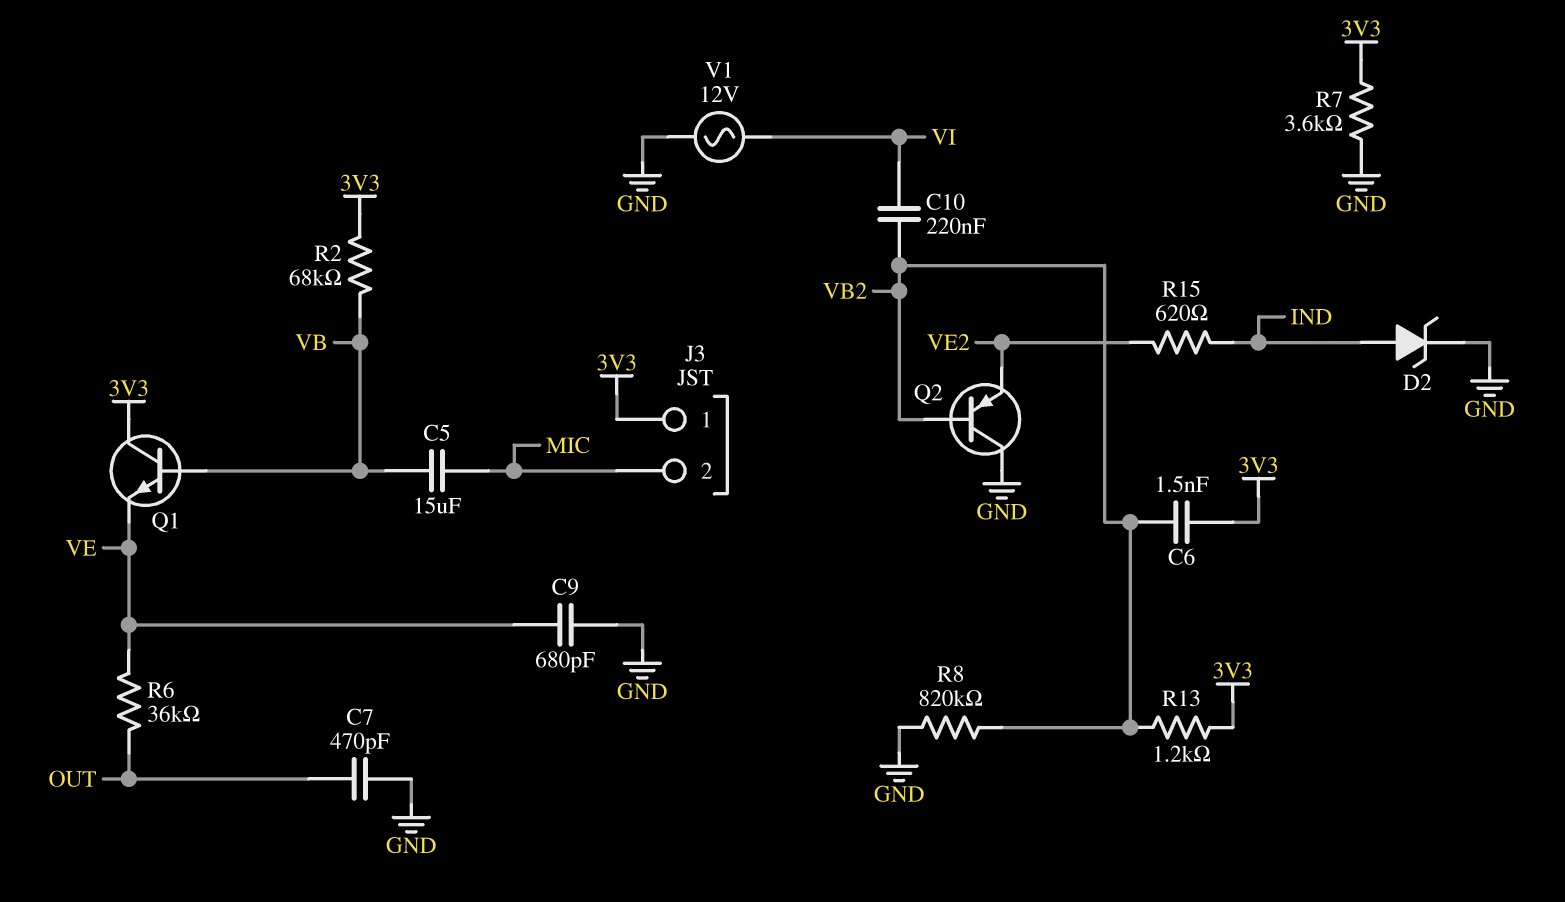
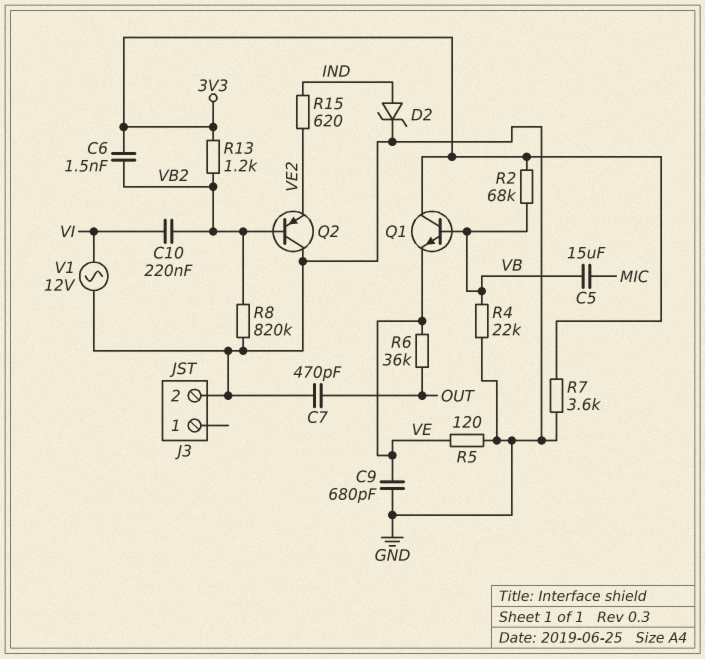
J3 pin 1: 3V3 -> none
J3 pin 2: MIC -> GND
R4: none -> 22k (GND, VB)
R5: none -> 120 (GND, VE)

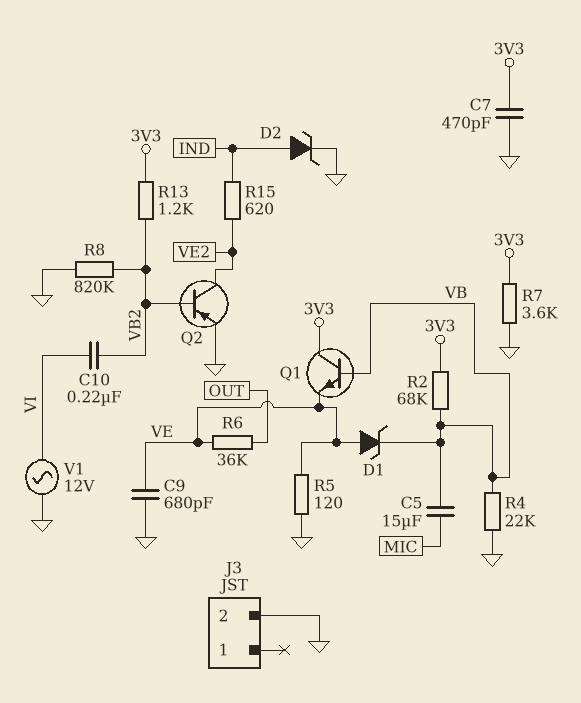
C6: 1.5nF (3V3, VB2) -> none
C7: 470pF (GND, OUT) -> 470pF (3V3, GND)
D1: none -> zener (A VE, K VB)
Q2: PNP (B VB2, C GND, E VE2) -> PNP (B VB2, C VE2, E GND)

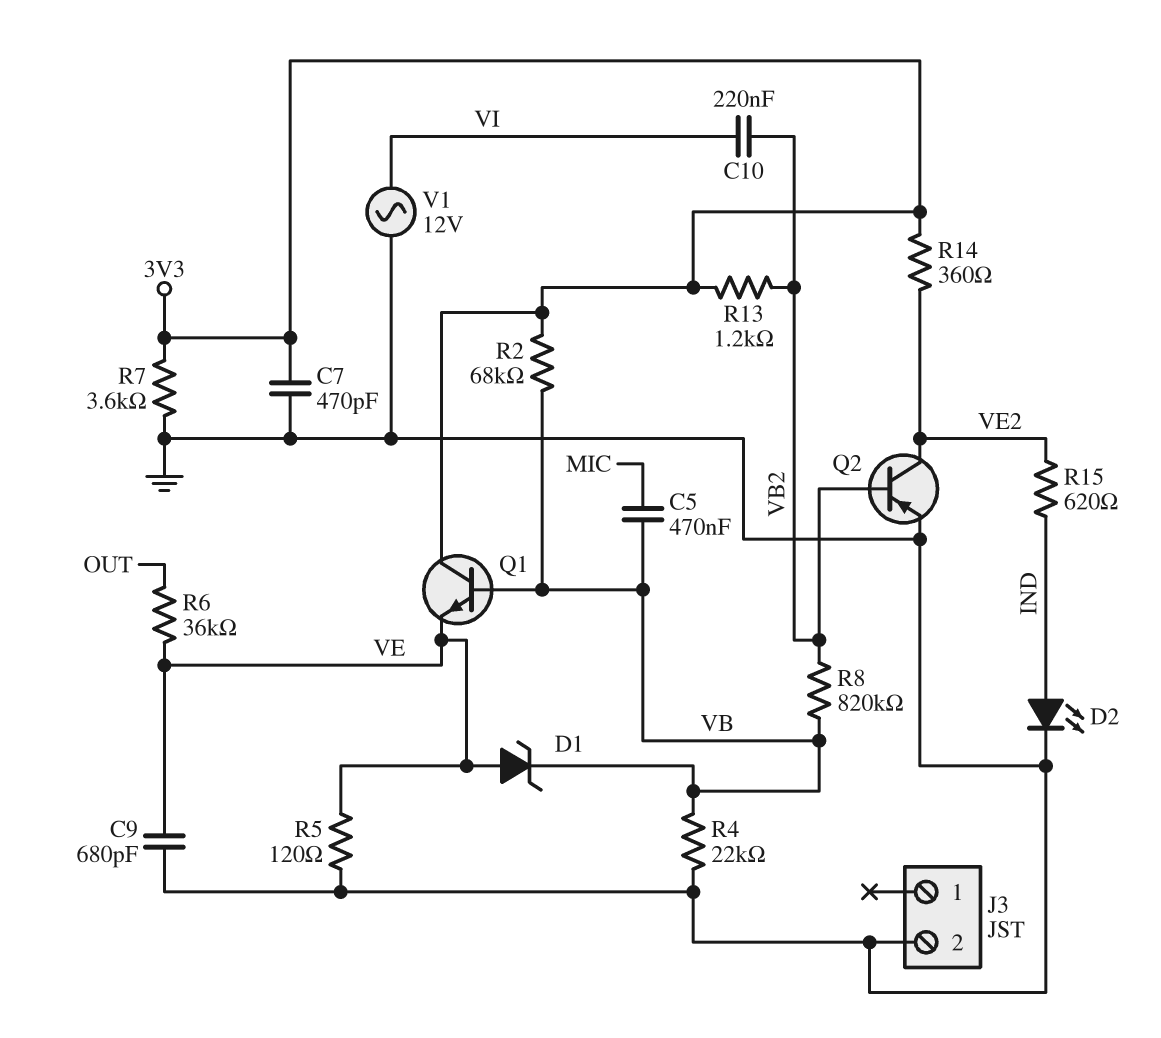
C5: 15uF (MIC, VB) -> 470nF (MIC, VB)
D2: zener (A IND, K GND) -> LED (A IND, K GND)
R8: 820k (GND, VB2) -> 820k (VB, VB2)
R14: none -> 360 (3V3, VE2)

